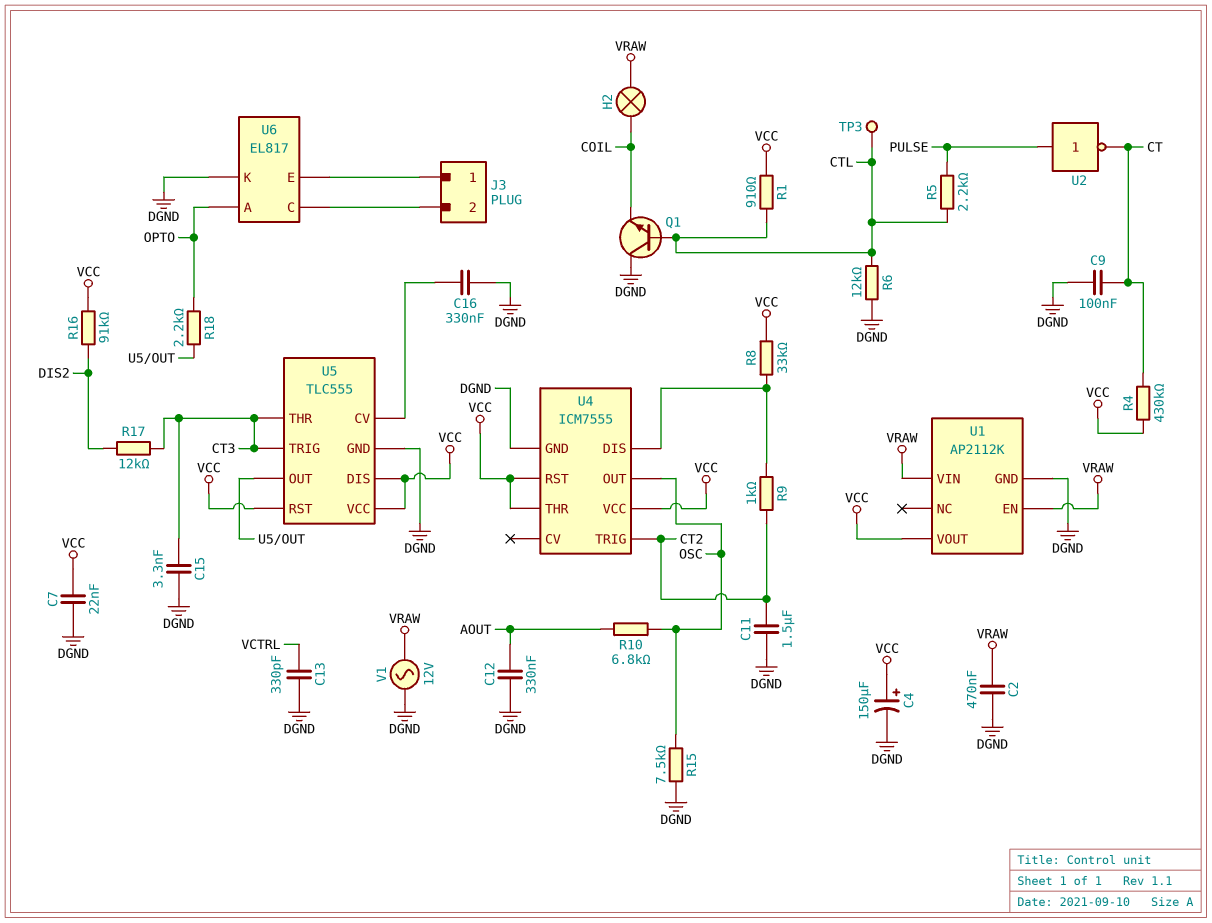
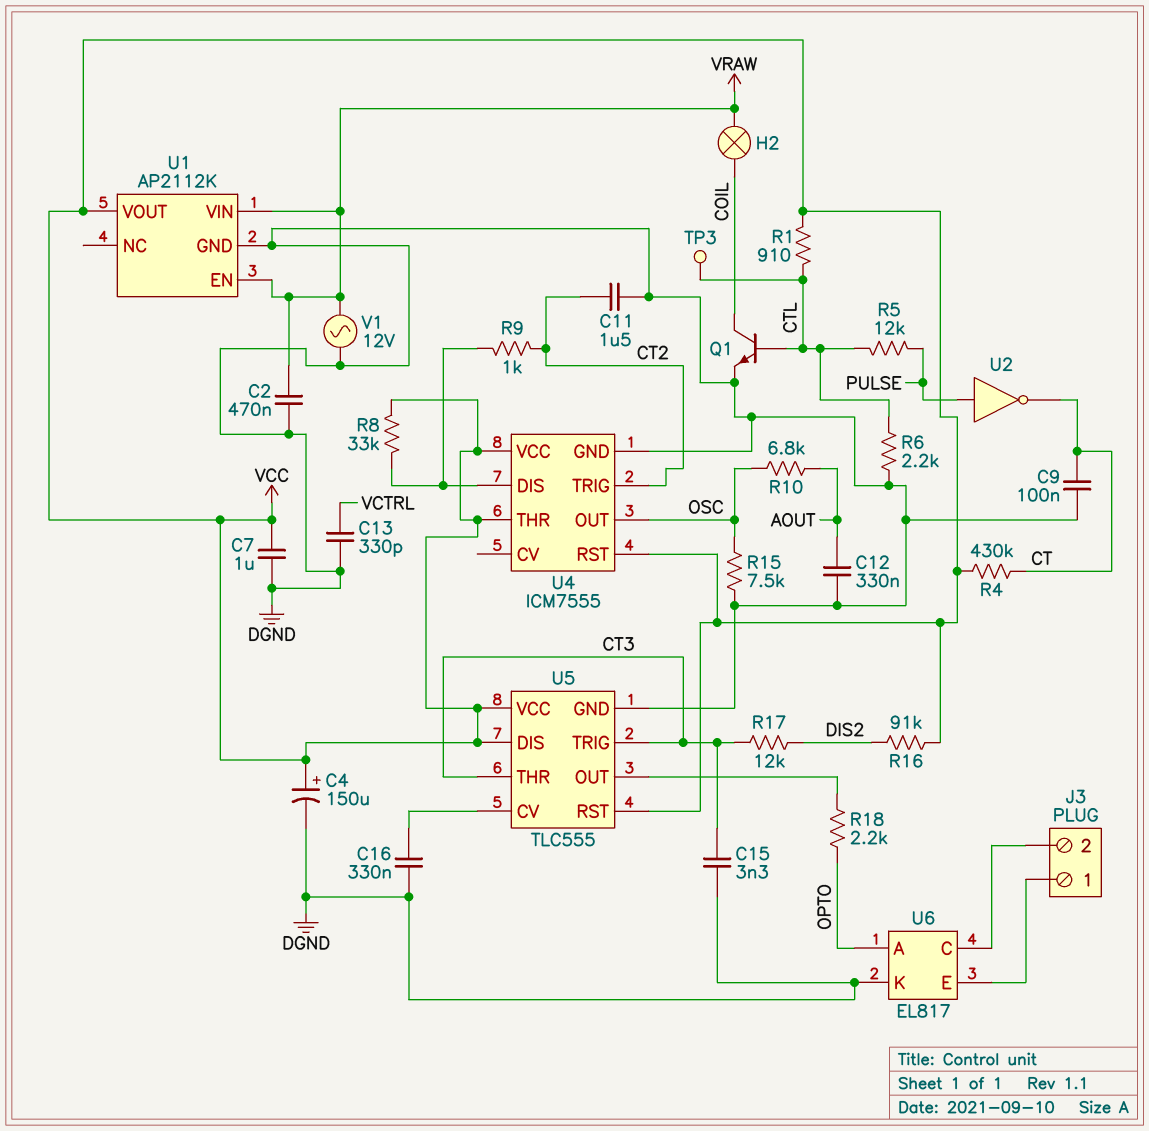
C7: 22nF (DGND, VCC) -> 1uF (DGND, VCC)
Q1: NPN (B CTL, C DGND, E COIL) -> NPN (B CTL, C COIL, E DGND)
R5: 2.2k (CTL, PULSE) -> 12k (CTL, PULSE)
R6: 12k (CTL, DGND) -> 2.2k (CTL, DGND)

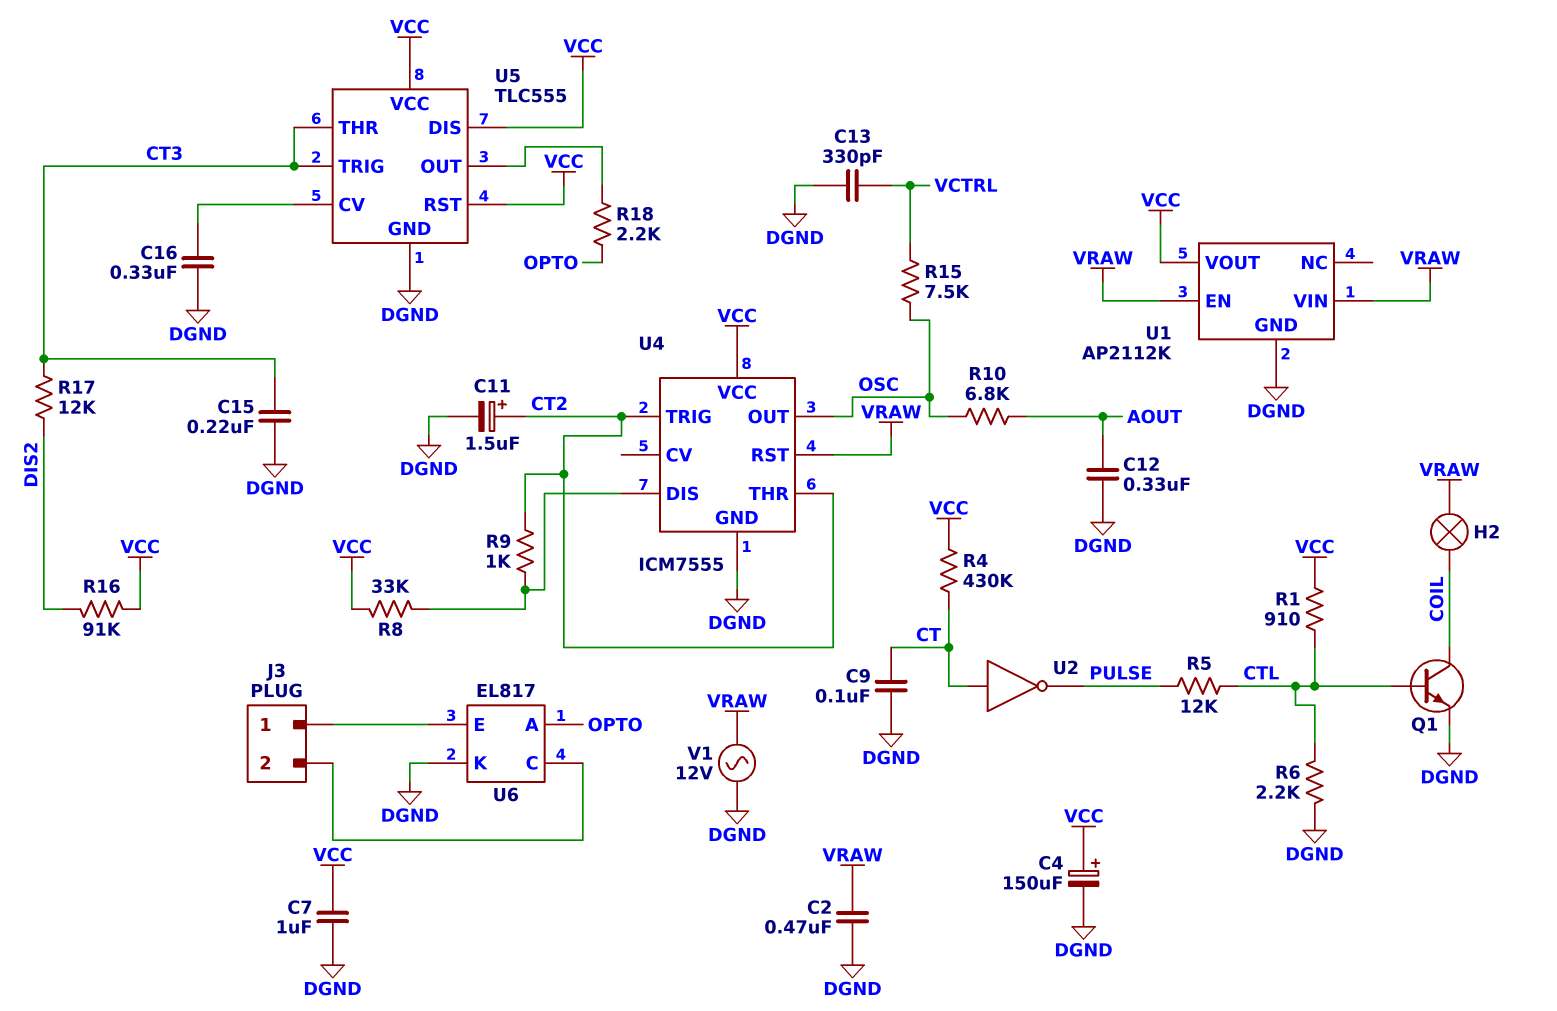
C11: 1.5uF (CT2, DGND) -> 1.5uF (plus CT2, minus DGND)
C15: 3.3nF (CT3, DGND) -> 220nF (CT3, DGND)
R15: 7.5k (DGND, OSC) -> 7.5k (OSC, VCTRL)
TP3: test point (CTL) -> none
U2: NOT (in PULSE, out CT) -> NOT (in CT, out PULSE)
U4 pin RST: VCC -> VRAW
U4 pin THR: VCC -> CT2

